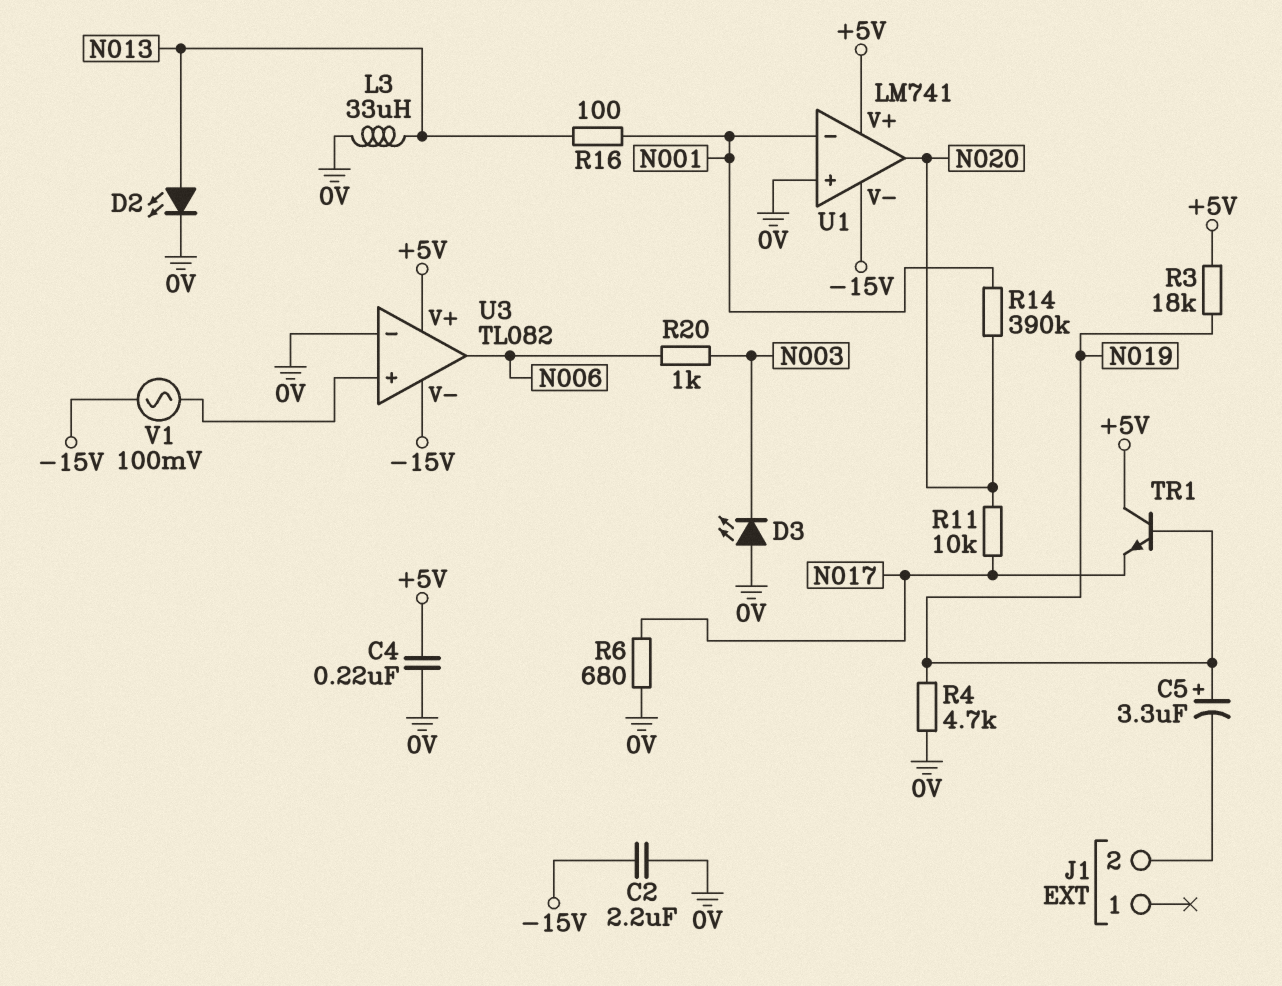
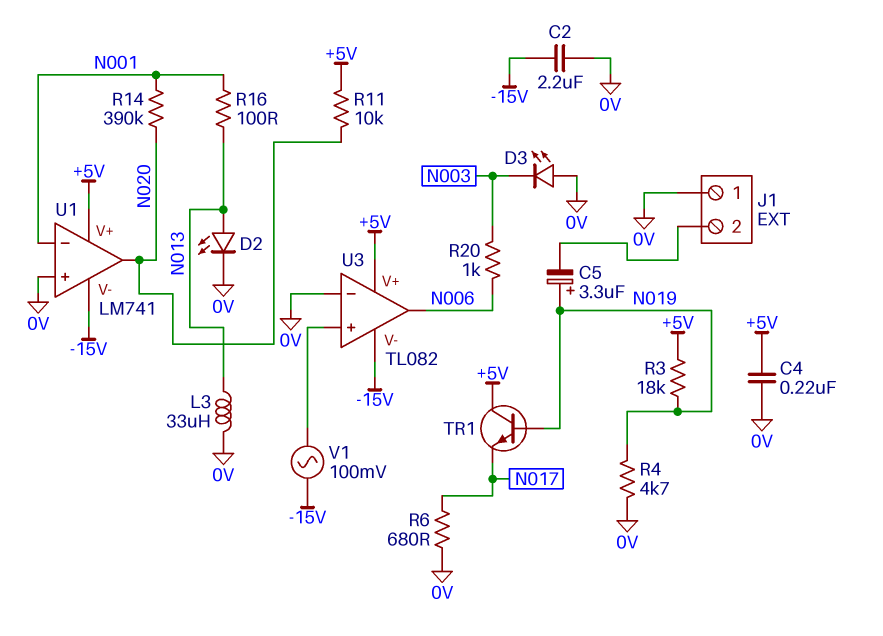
J1 pin 1: none -> 0V
R11: 10k (N017, N020) -> 10k (+5V, N020)

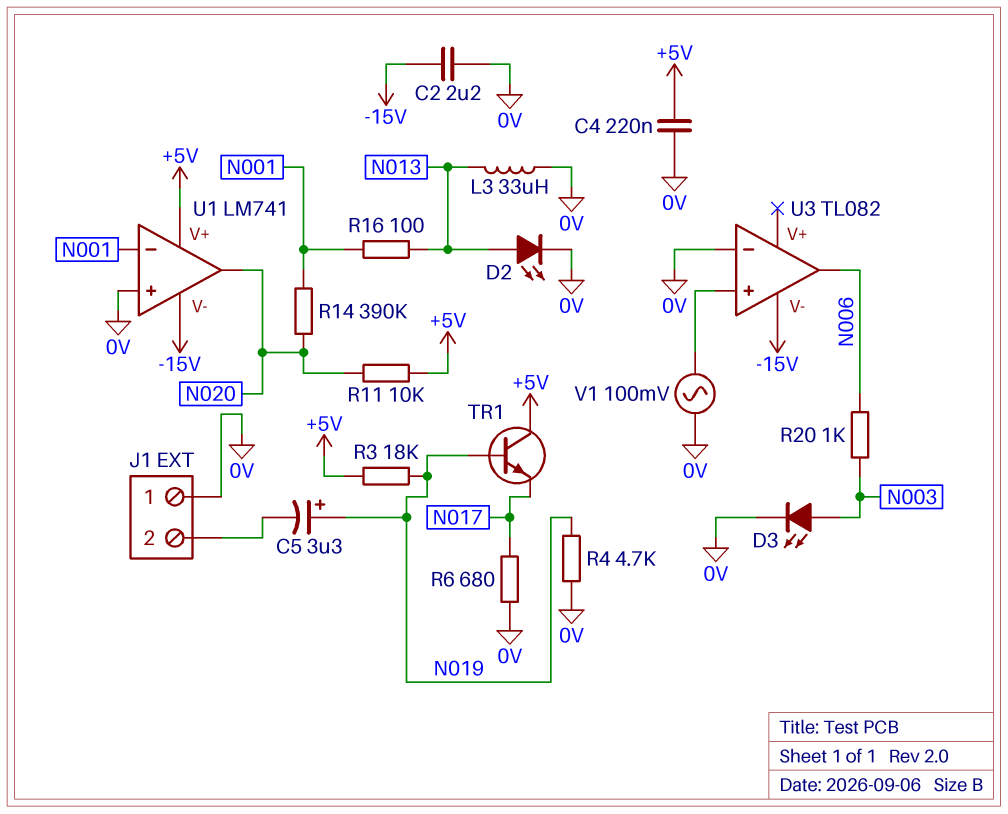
D3: LED (A 0V, K N003) -> LED (A N003, K 0V)
U3 pin V+: +5V -> none
V1: AC 100mV (-15V, U3/in+) -> AC 100mV (0V, U3/in+)

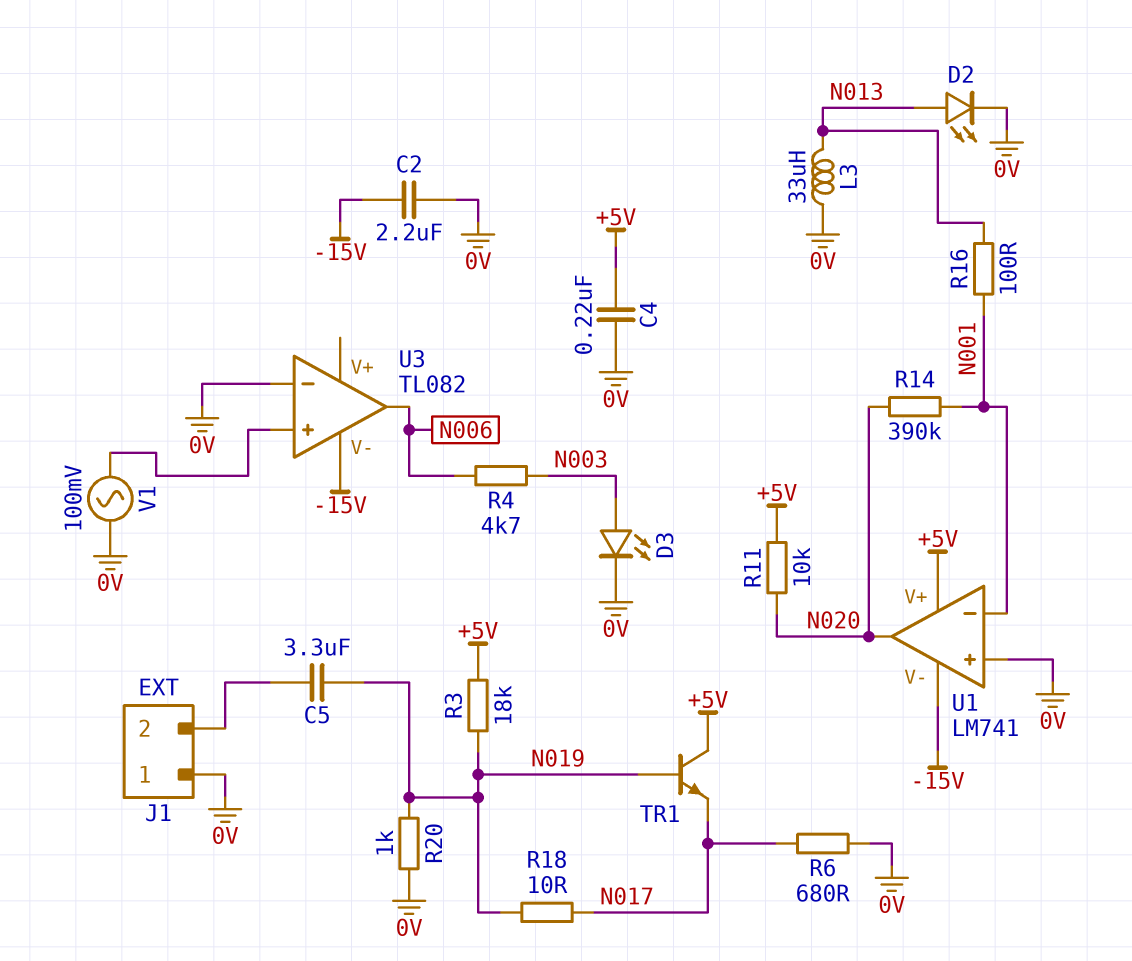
C5: 3.3uF (plus N019, minus J1/2) -> 3.3uF (J1/2, N019)
R4: 4.7k (0V, N019) -> 4.7k (N003, N006)
R18: none -> 10 (N017, N019)
R20: 1k (N003, N006) -> 1k (0V, N019)

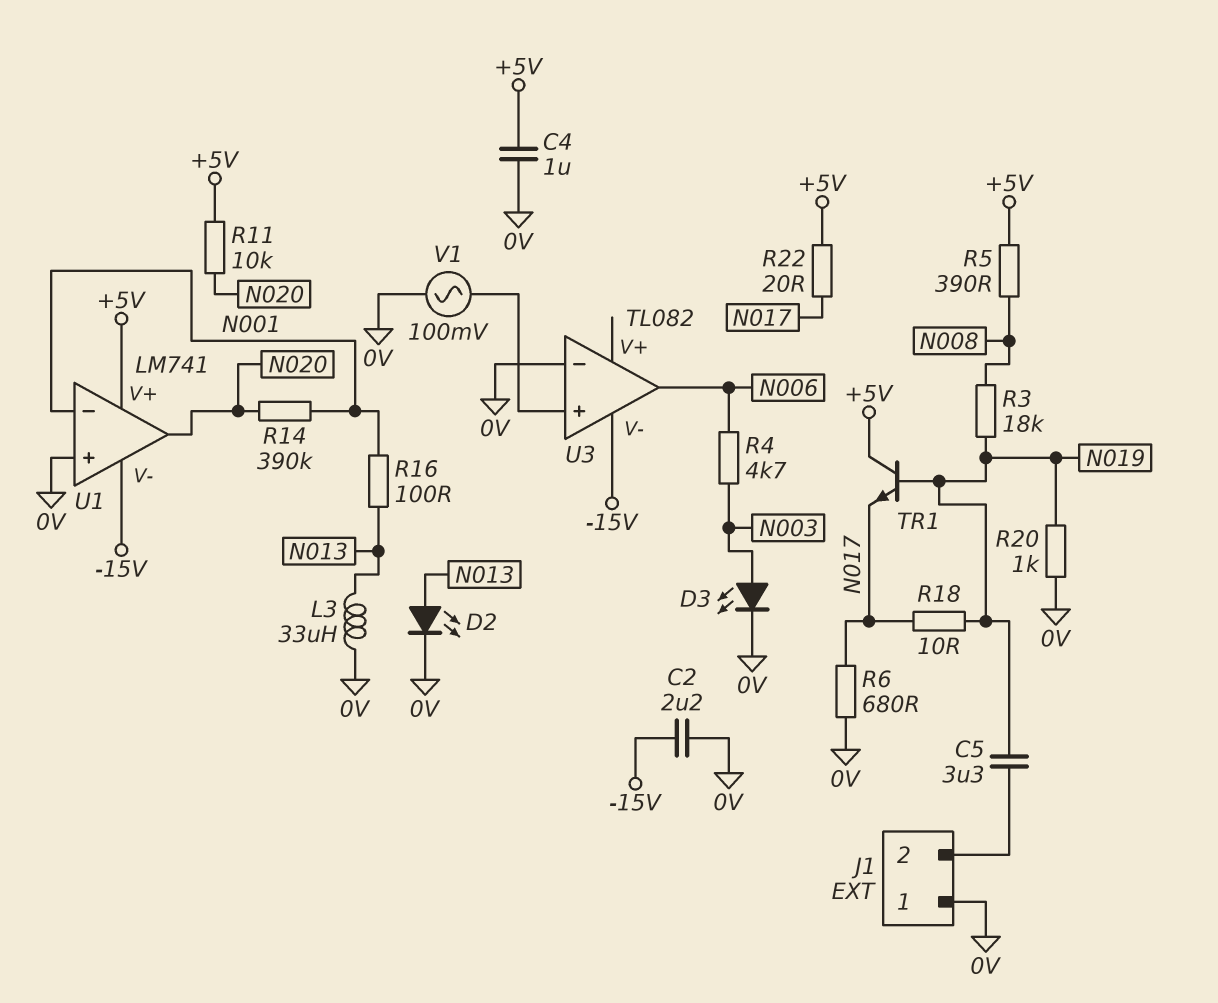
C4: 220nF (+5V, 0V) -> 1uF (+5V, 0V)
R3: 18k (+5V, N019) -> 18k (N008, N019)
R5: none -> 390 (+5V, N008)
R22: none -> 20 (+5V, N017)

